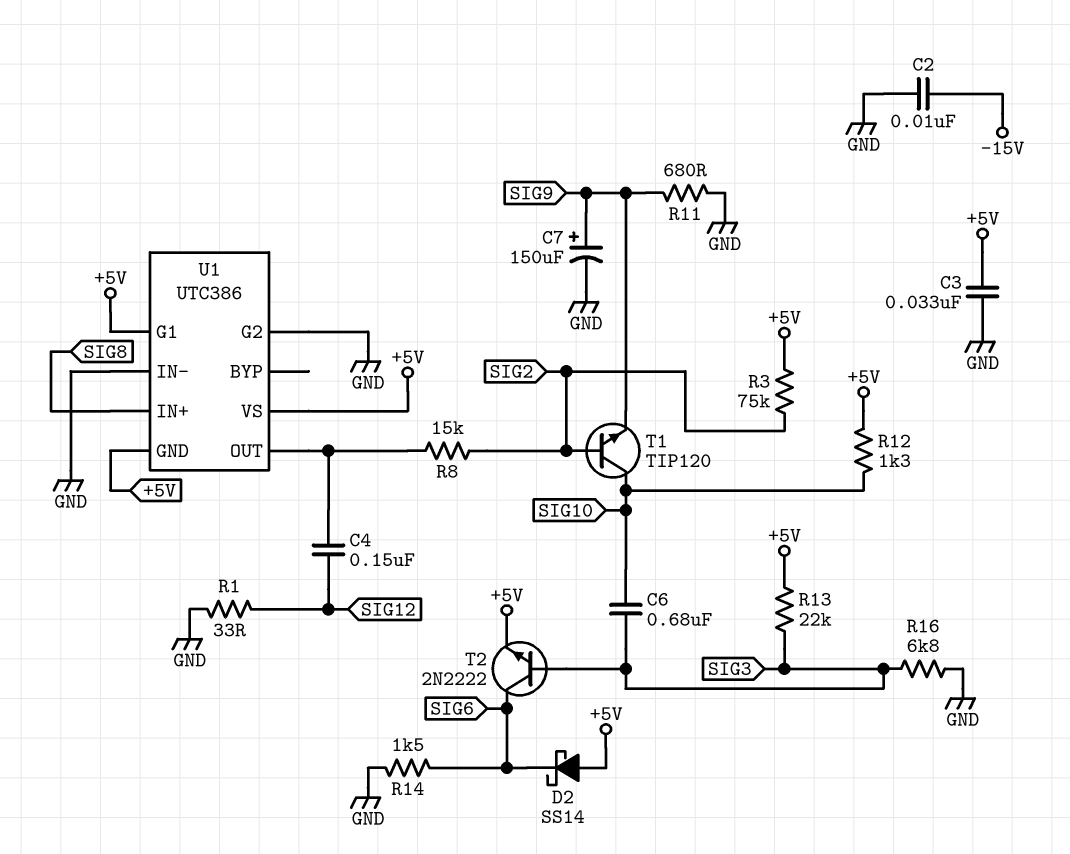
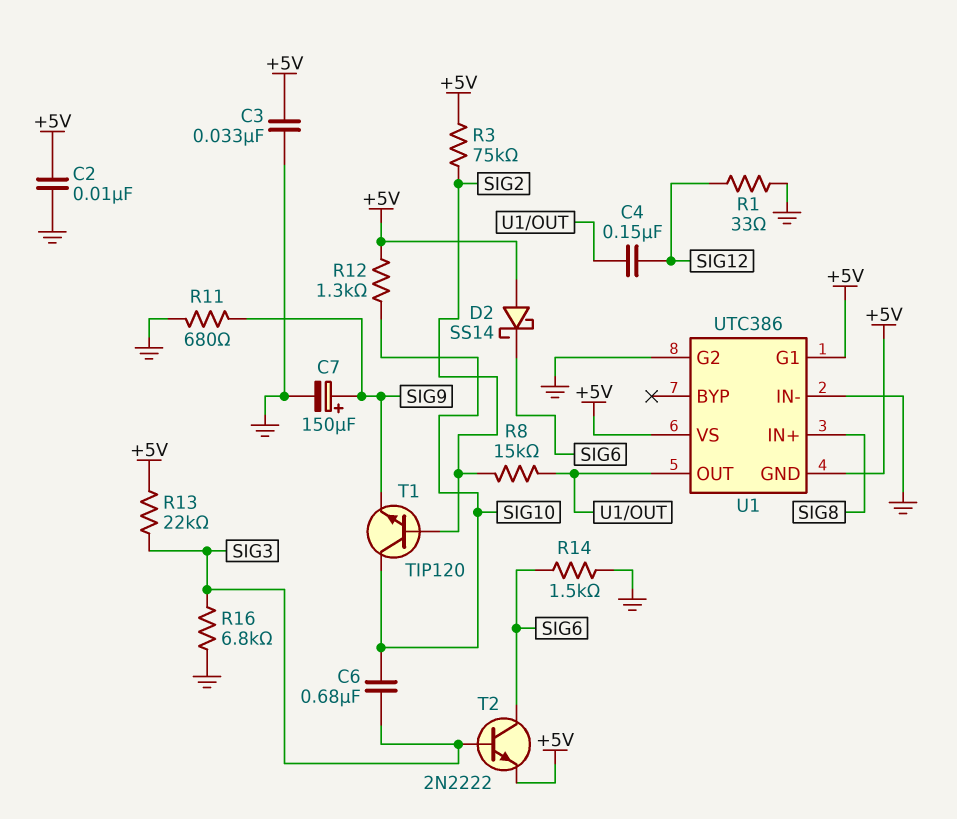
C2: 10nF (-15V, GND) -> 10nF (+5V, GND)

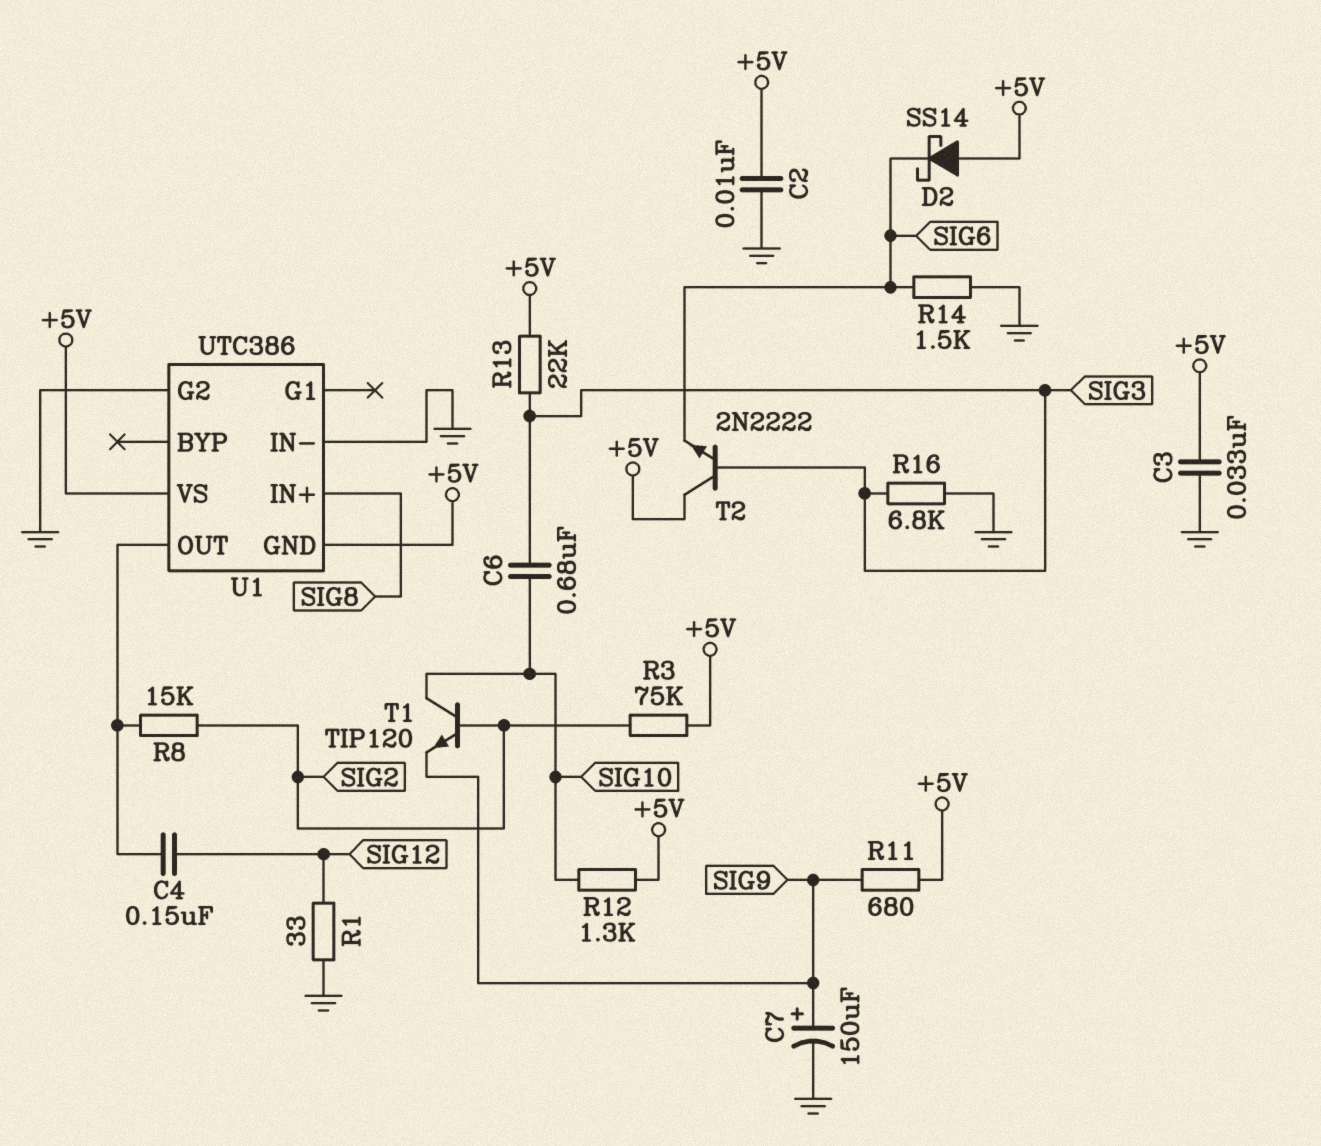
R11: 680 (GND, SIG9) -> 680 (+5V, SIG9)
T2: NPN 2N2222 (B SIG3, C SIG6, E +5V) -> NPN 2N2222 (B SIG3, C +5V, E SIG6)
U1 pin G1: +5V -> none

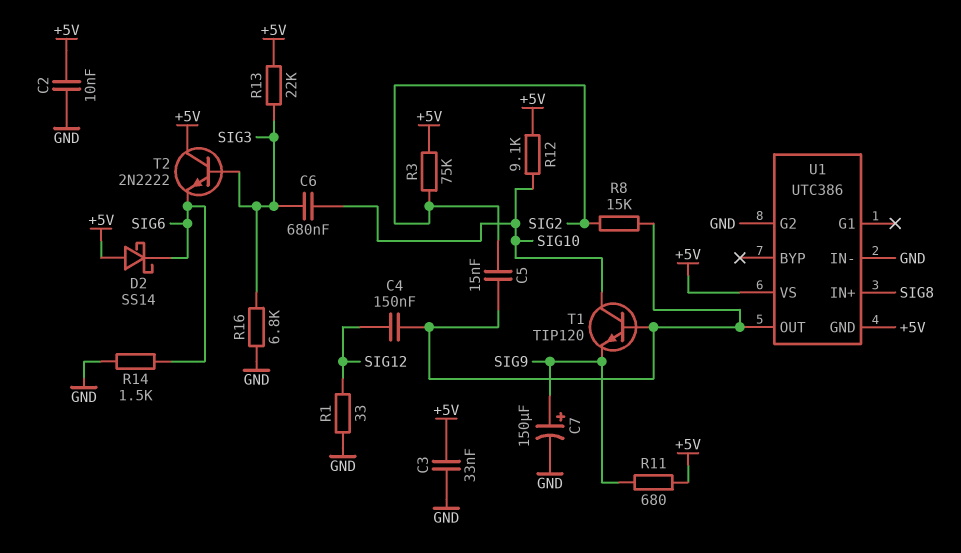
C5: none -> 15nF (SIG2, U1/OUT)
R12: 1.3k (+5V, SIG10) -> 9.1k (+5V, SIG10)
T1: NPN TIP120 (B SIG2, C SIG10, E SIG9) -> NPN TIP120 (B U1/OUT, C SIG10, E SIG9)

